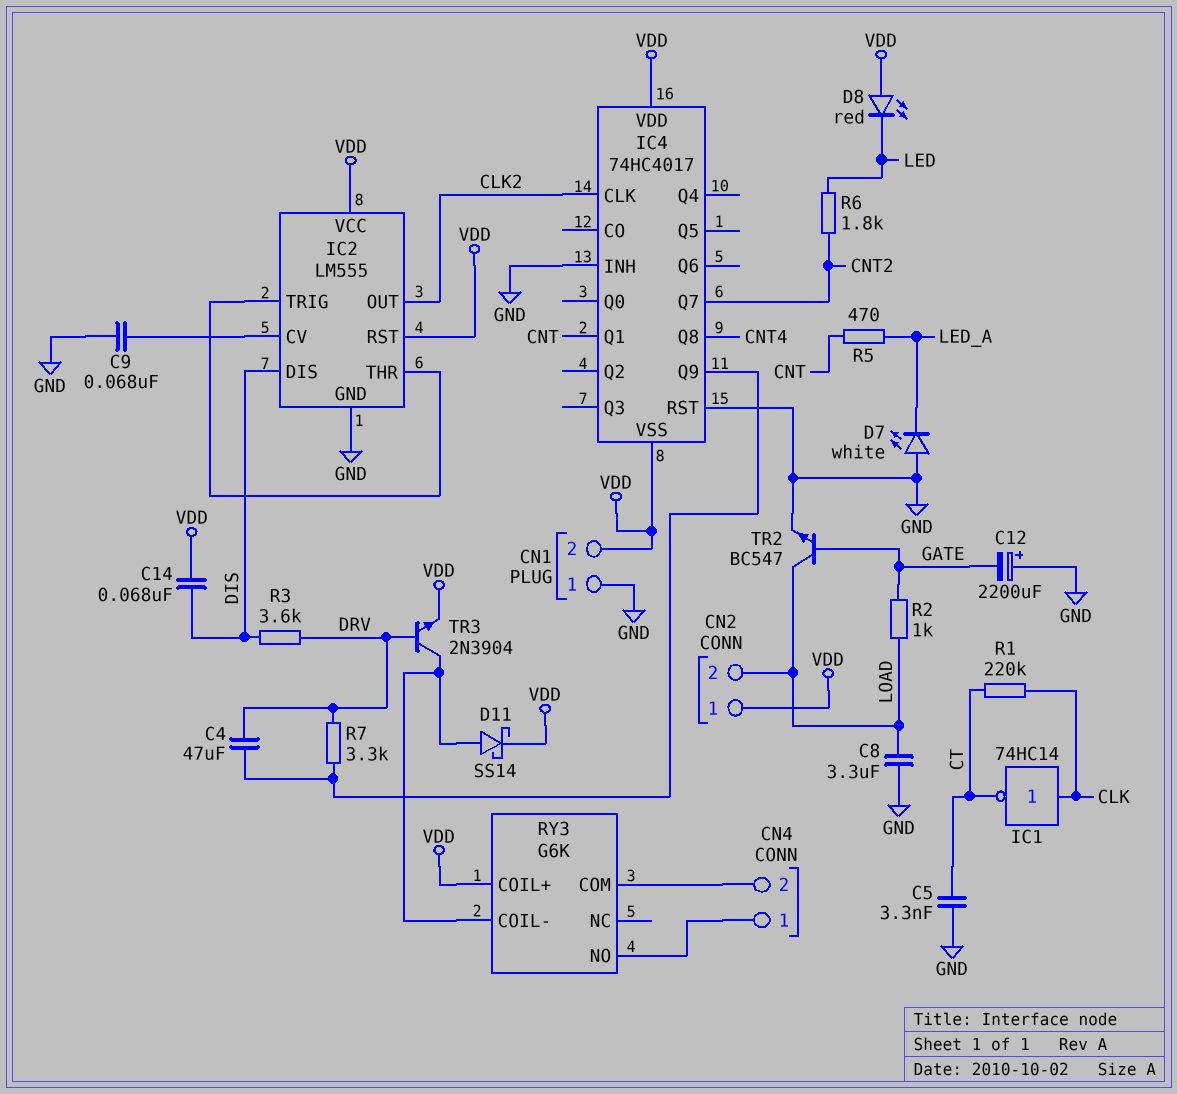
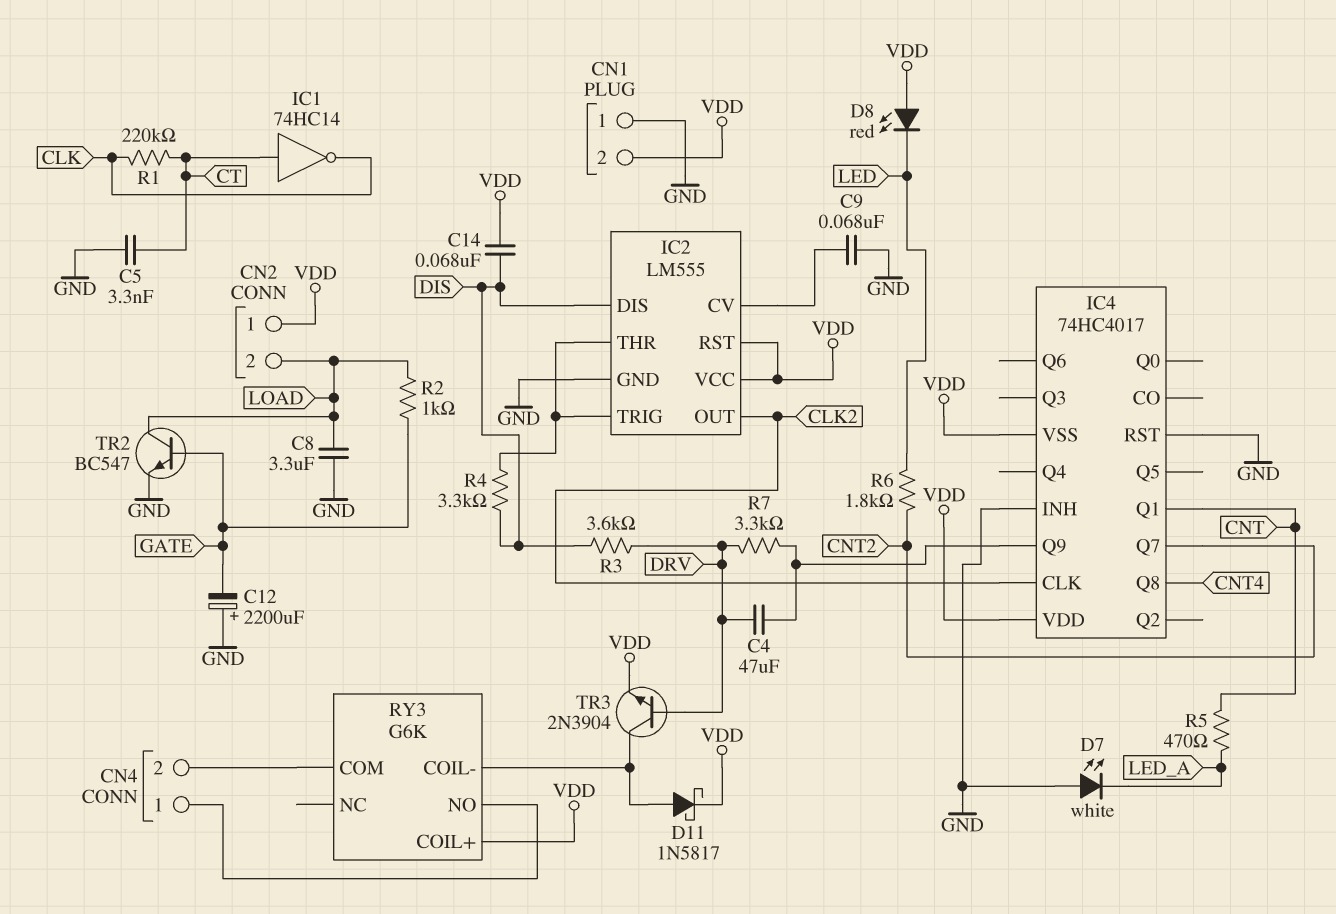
D11: schottky SS14 (A RY3/COIL-, K VDD) -> schottky 1N5817 (A RY3/COIL-, K VDD)
IC1: NOT 74HC14 (in CLK, out CT) -> NOT 74HC14 (in CT, out CLK)
R4: none -> 3.3k (DIS, IC2/THR)

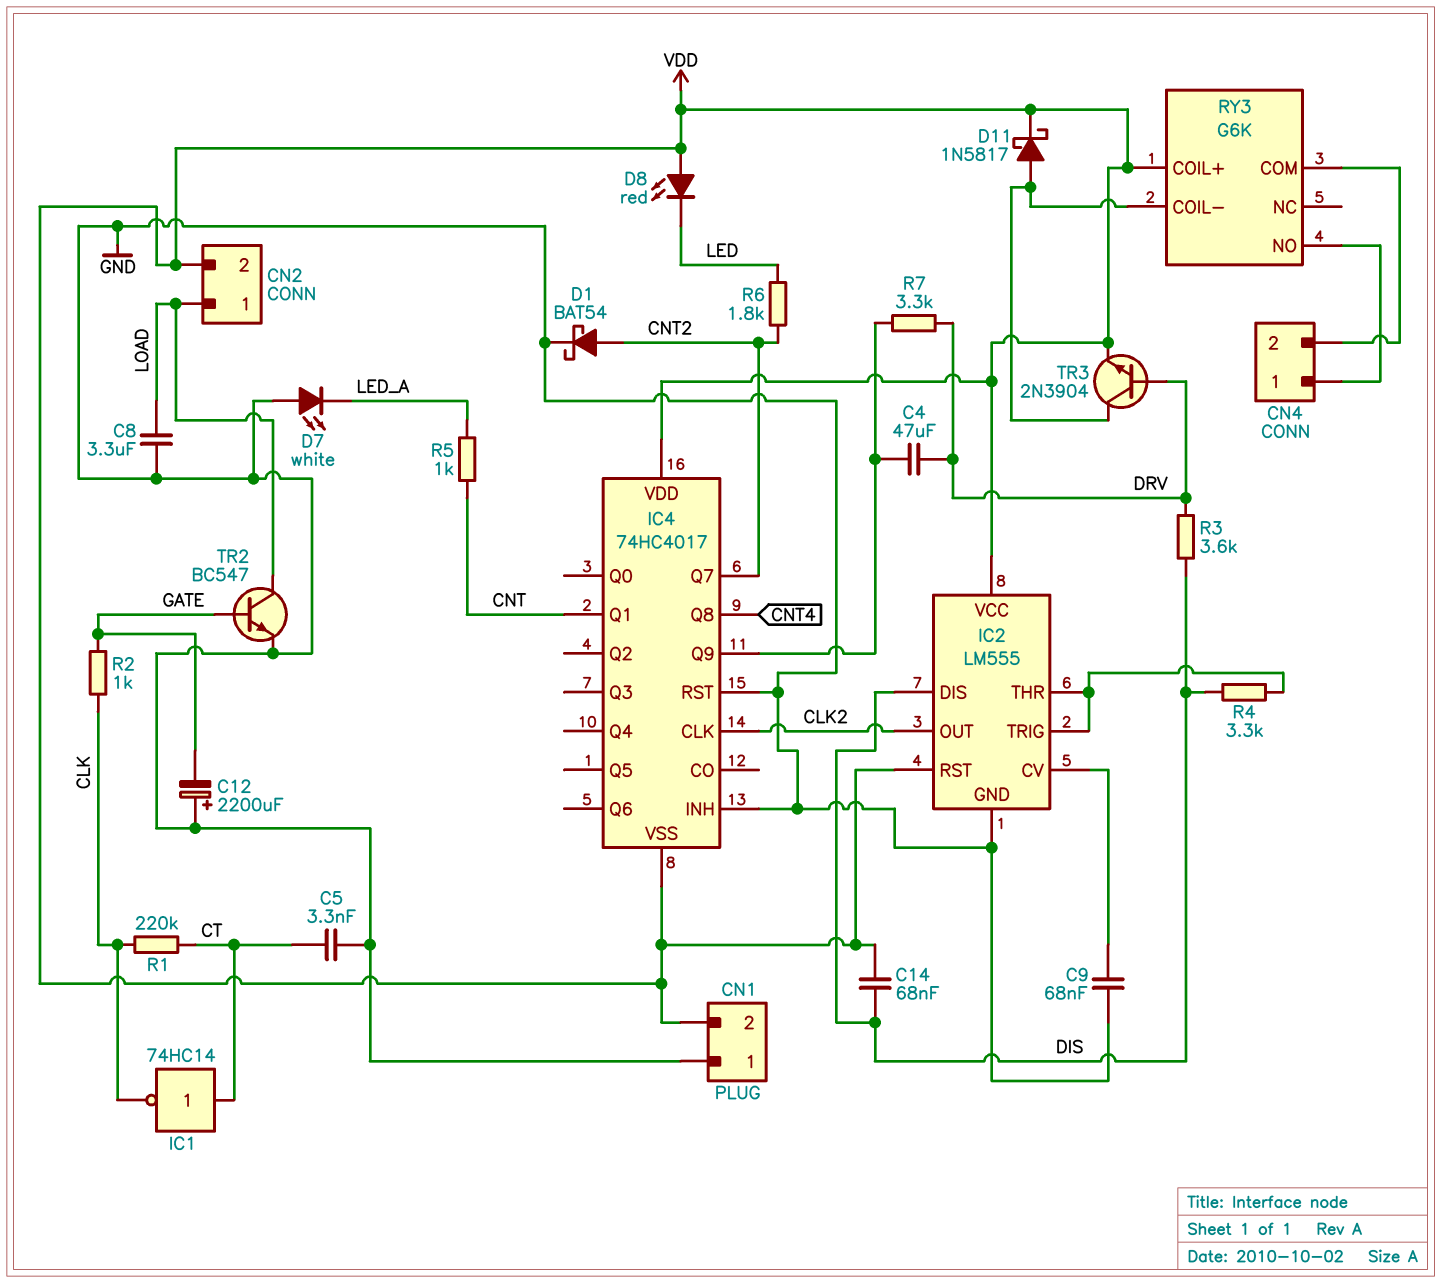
CN2 pin 1: VDD -> LOAD
CN2 pin 2: LOAD -> VDD
D1: none -> schottky BAT54 (A CNT2, K GND)
R2: 1k (GATE, LOAD) -> 1k (CLK, GATE)
R5: 470 (CNT, LED_A) -> 1k (CNT, LED_A)

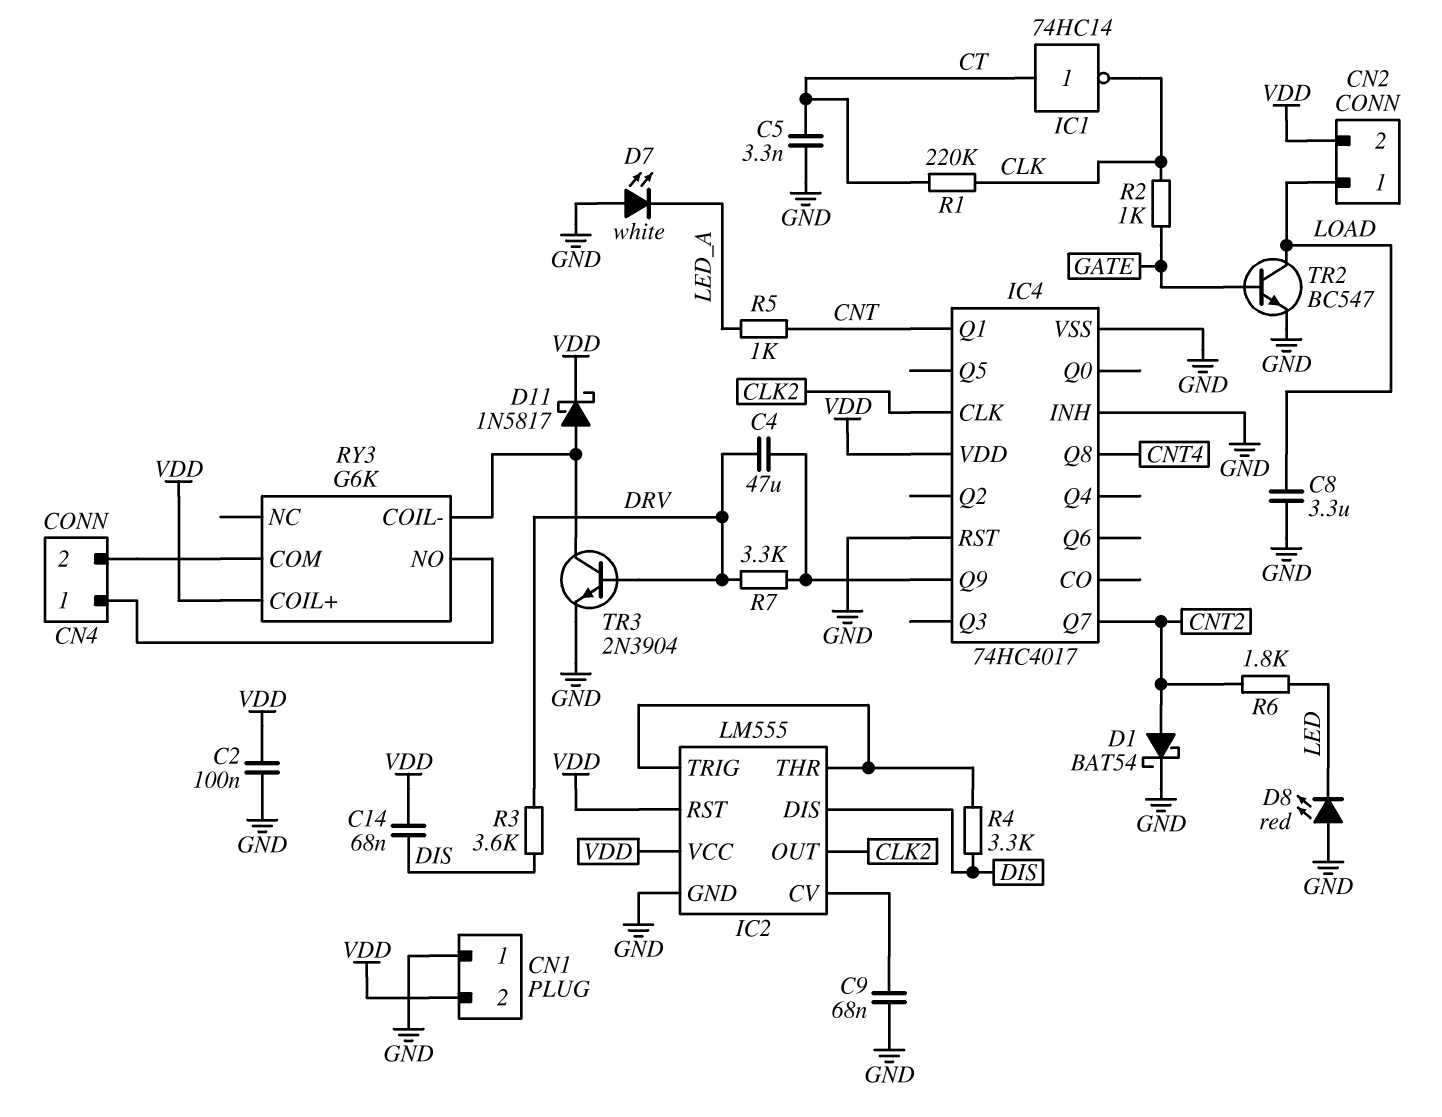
C2: none -> 100nF (GND, VDD)
C12: 2200uF (plus GND, minus GATE) -> none
D8: LED red (A VDD, K LED) -> LED red (A GND, K LED)
IC4 pin VSS: VDD -> GND
TR3: NPN 2N3904 (B DRV, C RY3/COIL-, E VDD) -> NPN 2N3904 (B DRV, C RY3/COIL-, E GND)

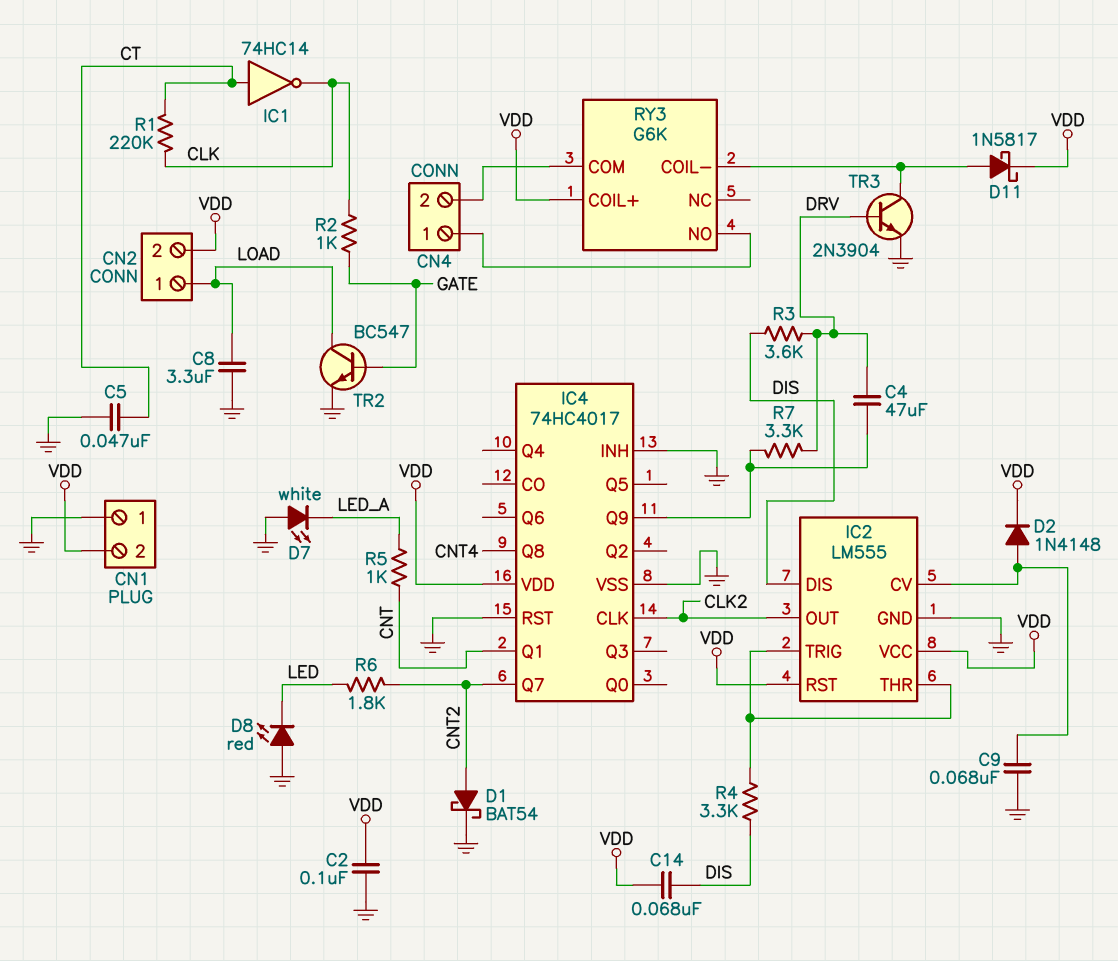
C5: 3.3nF (CT, GND) -> 47nF (CT, GND)
D2: none -> diode 1N4148 (A IC2/CV, K VDD)

